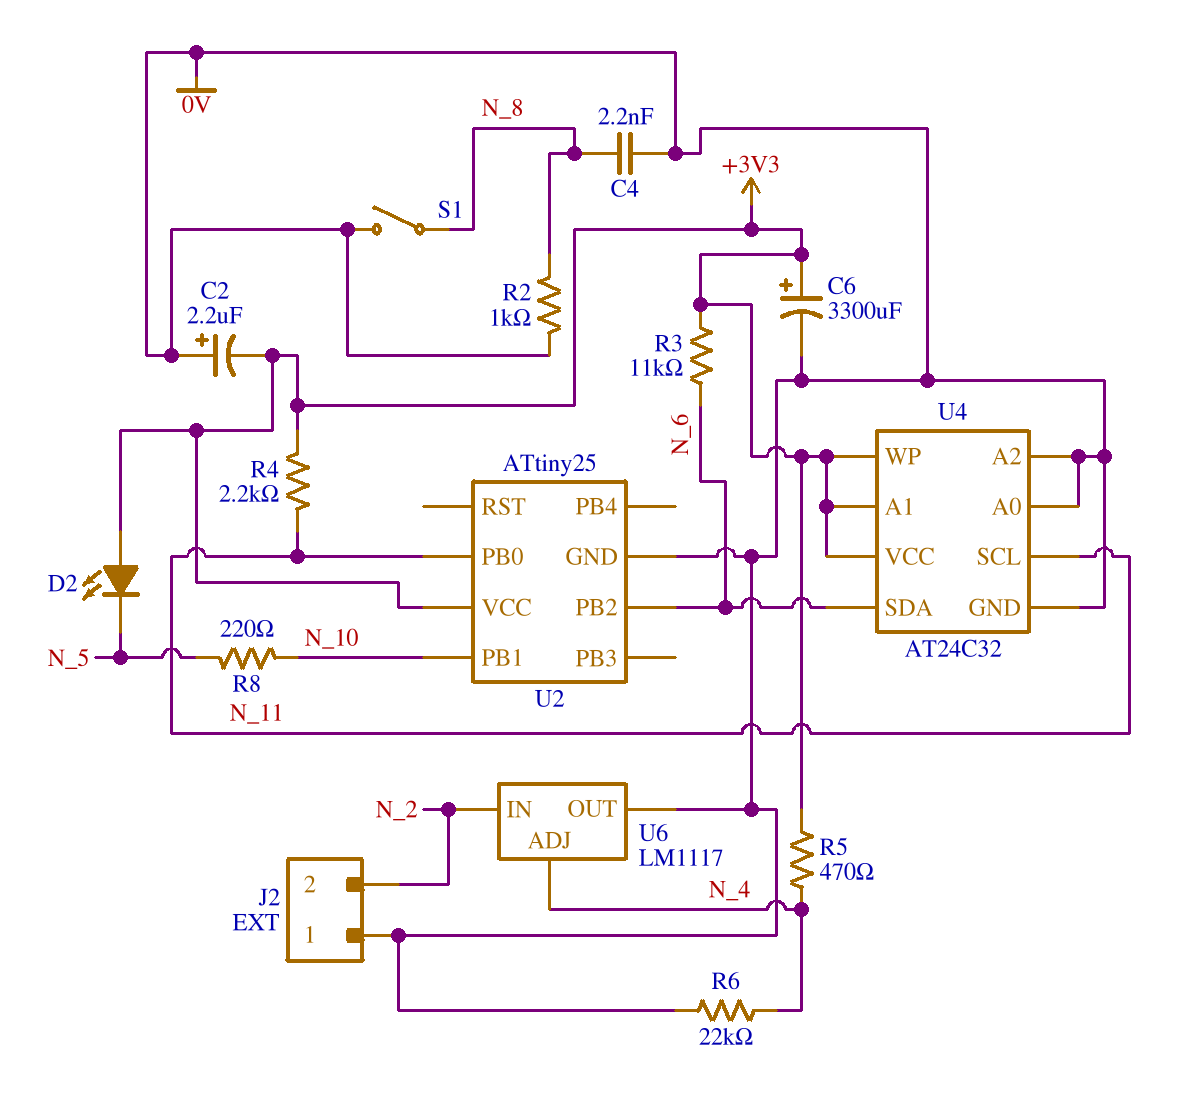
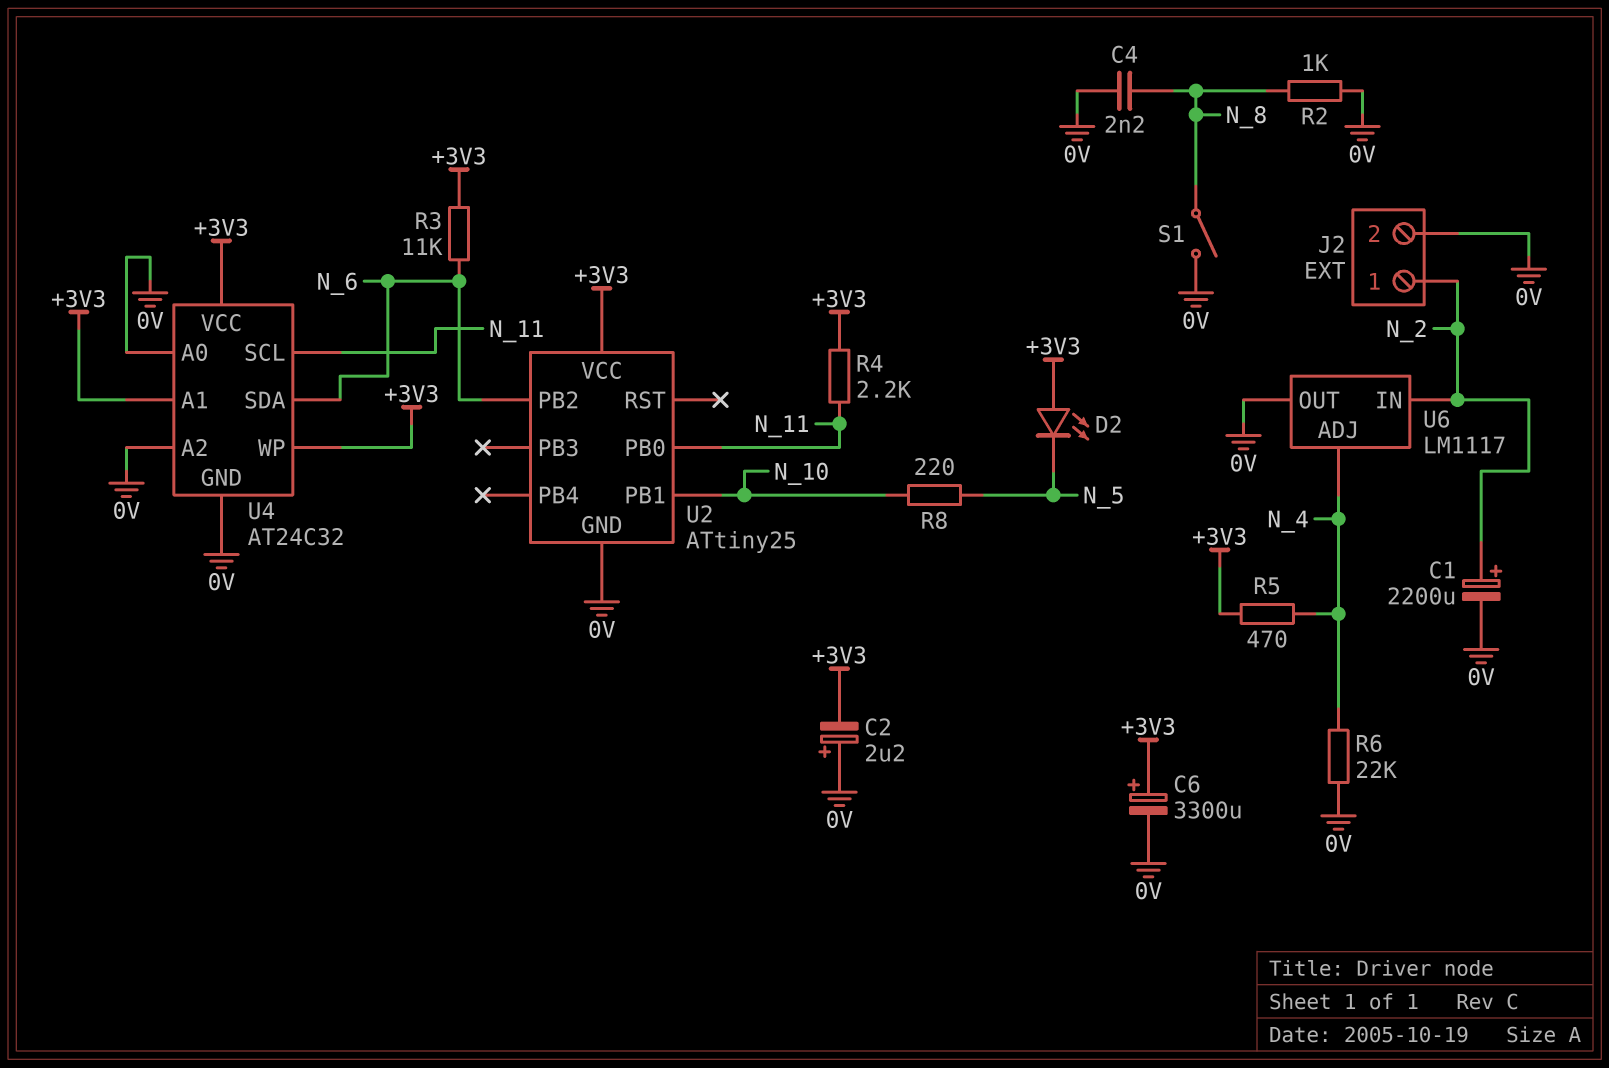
C1: none -> 2200uF (plus N_2, minus 0V)
J2 pin 1: 0V -> N_2
J2 pin 2: N_2 -> 0V

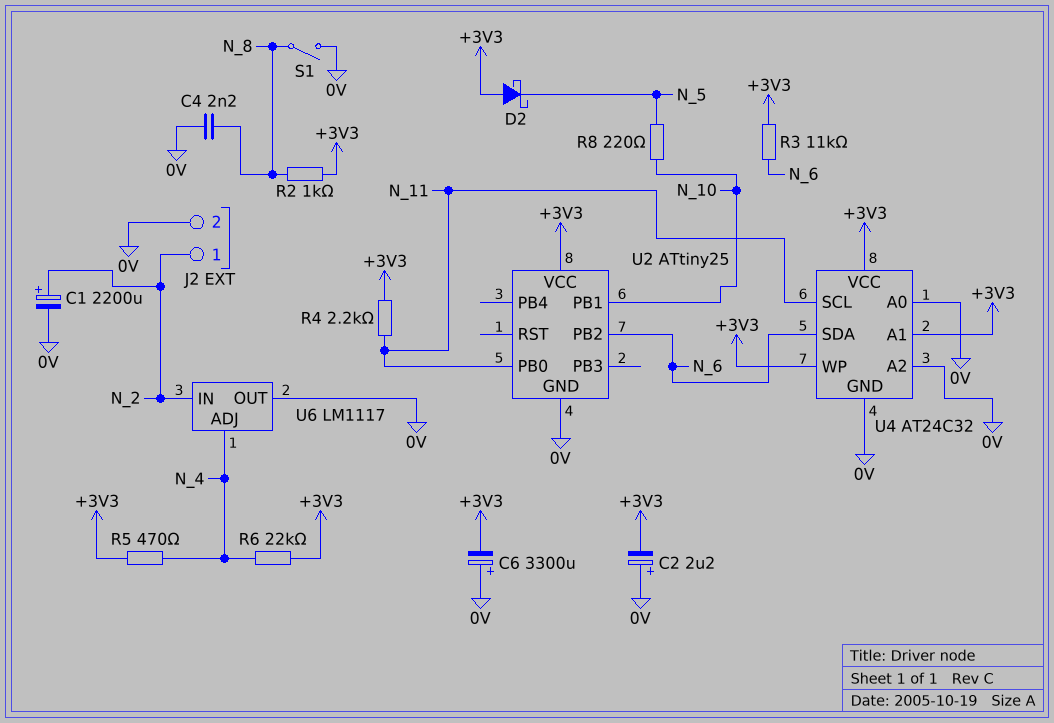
C6: 3300uF (plus +3V3, minus 0V) -> 3300uF (plus 0V, minus +3V3)
D2: LED (A +3V3, K N_5) -> schottky (A +3V3, K N_5)
R2: 1k (0V, N_8) -> 1k (+3V3, N_8)
R6: 22k (0V, N_4) -> 22k (+3V3, N_4)

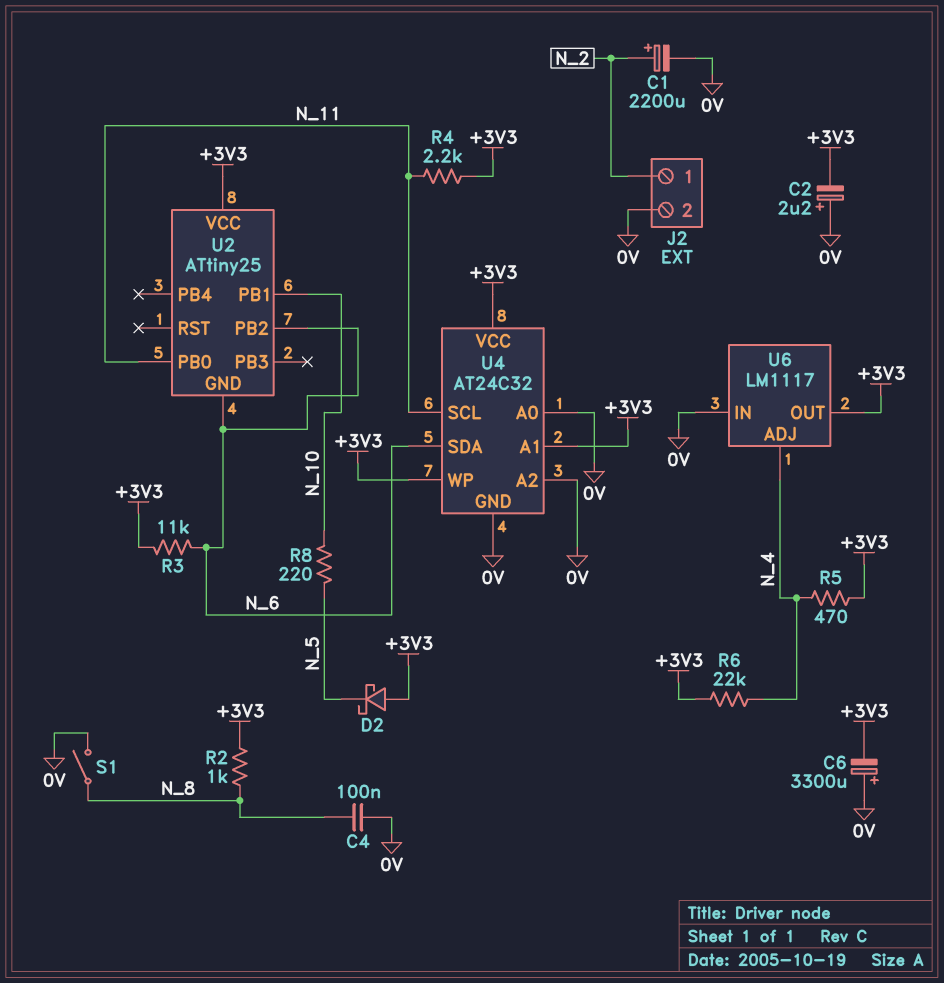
C4: 2.2nF (0V, N_8) -> 100nF (0V, N_8)
U2 pin GND: 0V -> N_6
U6 pin IN: N_2 -> 0V
U6 pin OUT: 0V -> +3V3

